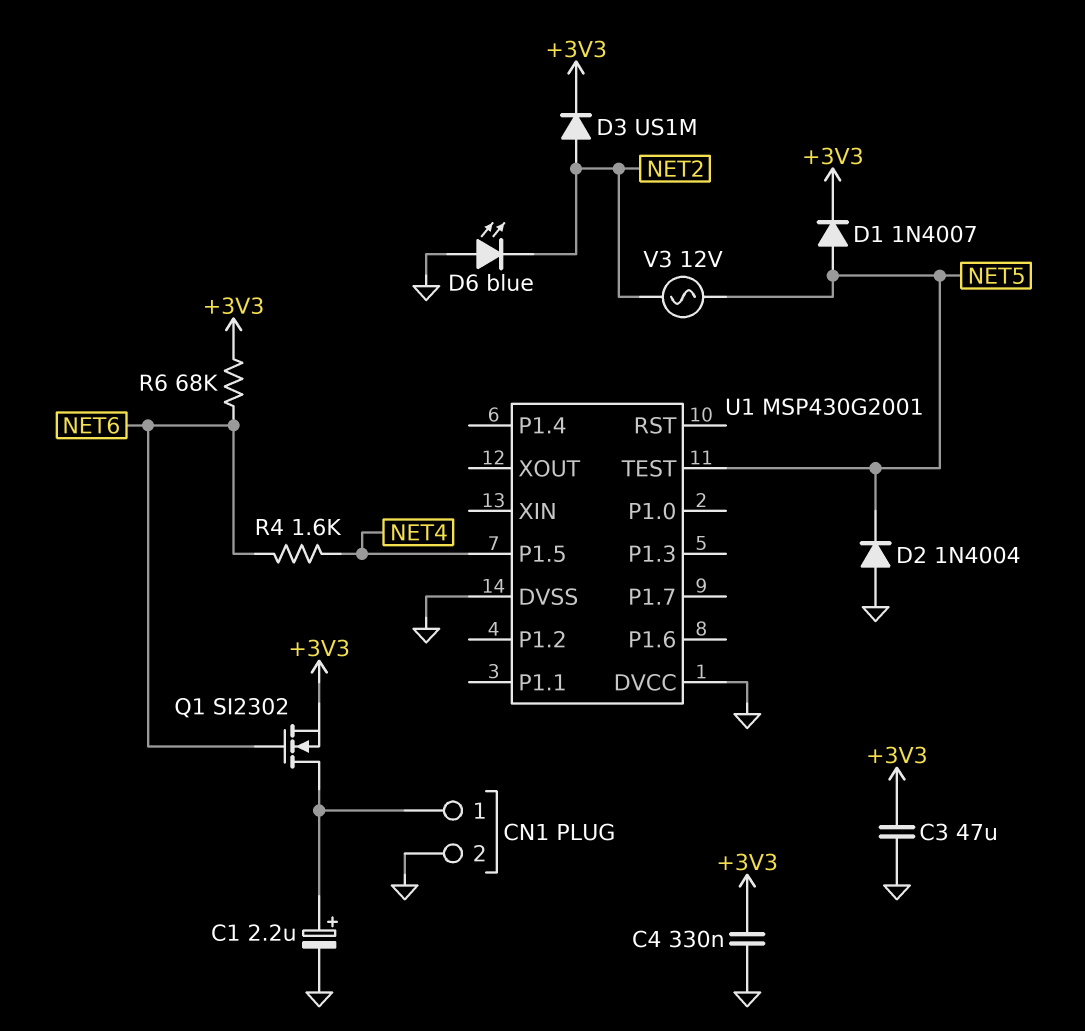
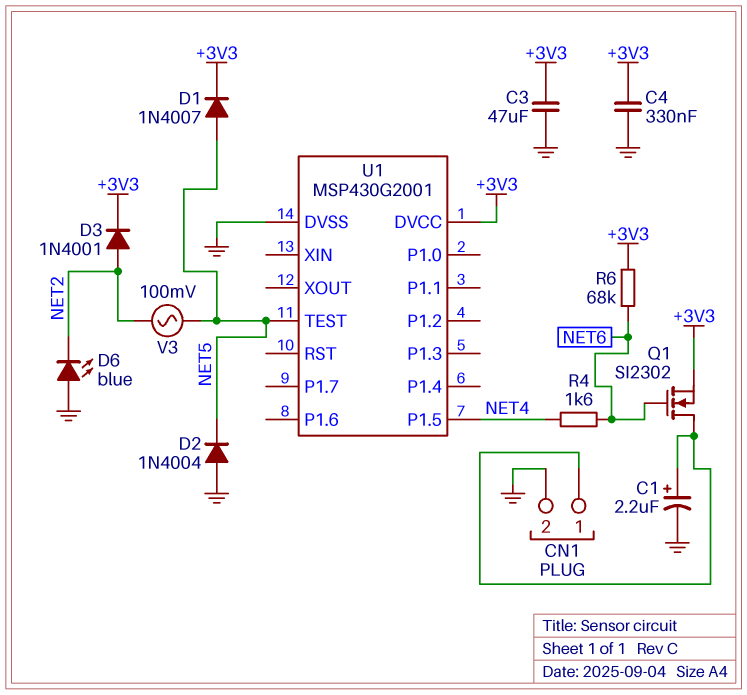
D3: diode US1M (A NET2, K +3V3) -> diode 1N4001 (A NET2, K +3V3)
U1 pin DVCC: GND -> +3V3
V3: AC 12V (NET2, NET5) -> AC 100mV (NET2, NET5)

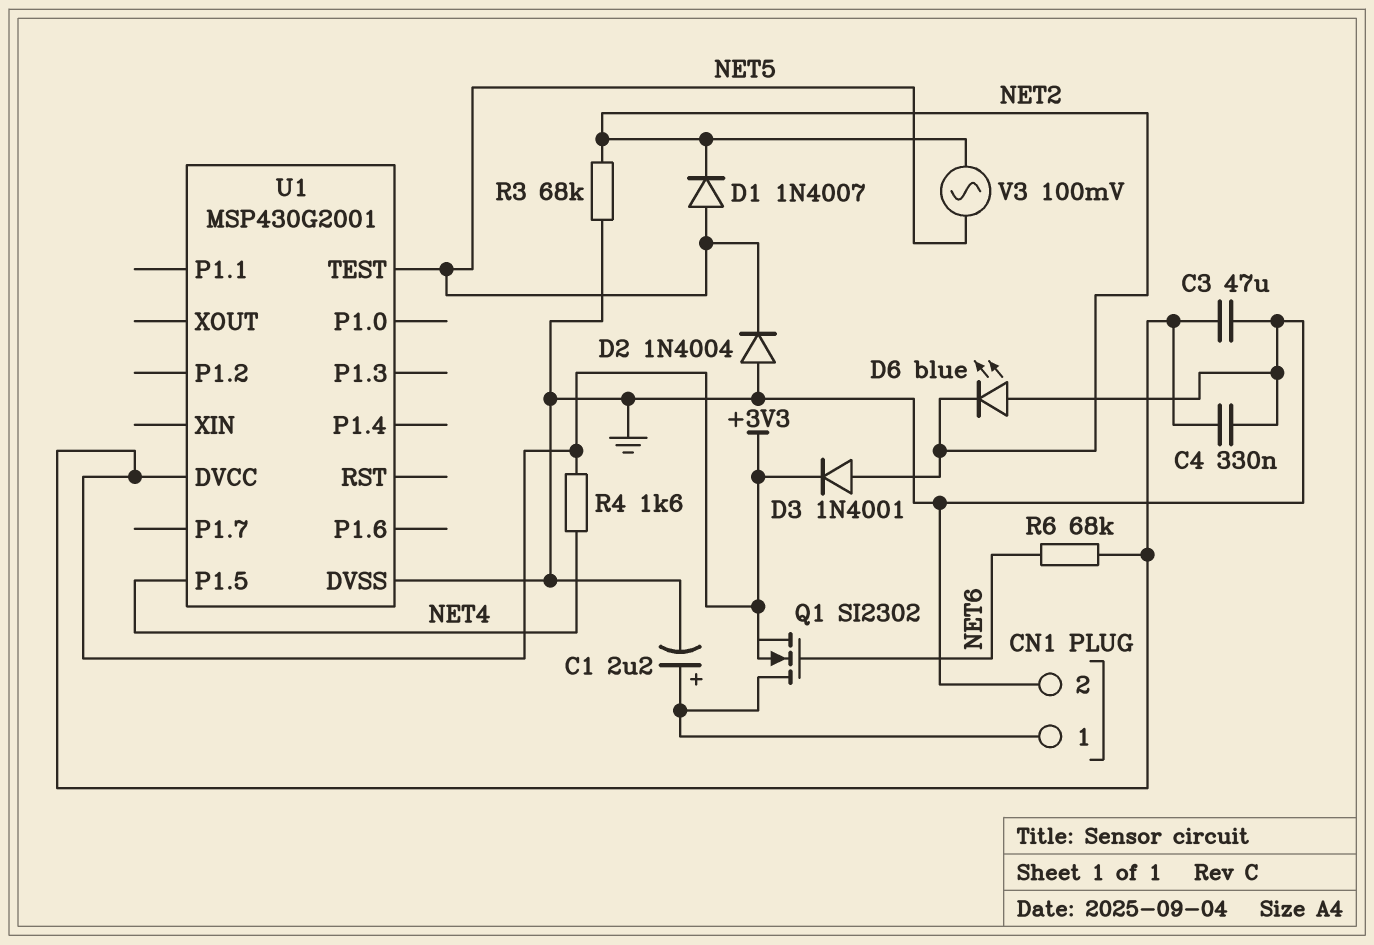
D1: diode 1N4007 (A NET5, K +3V3) -> diode 1N4007 (A NET5, K NET2)
R3: none -> 68k (GND, NET2)
R4: 1.6k (NET4, NET6) -> 1.6k (+3V3, NET4)

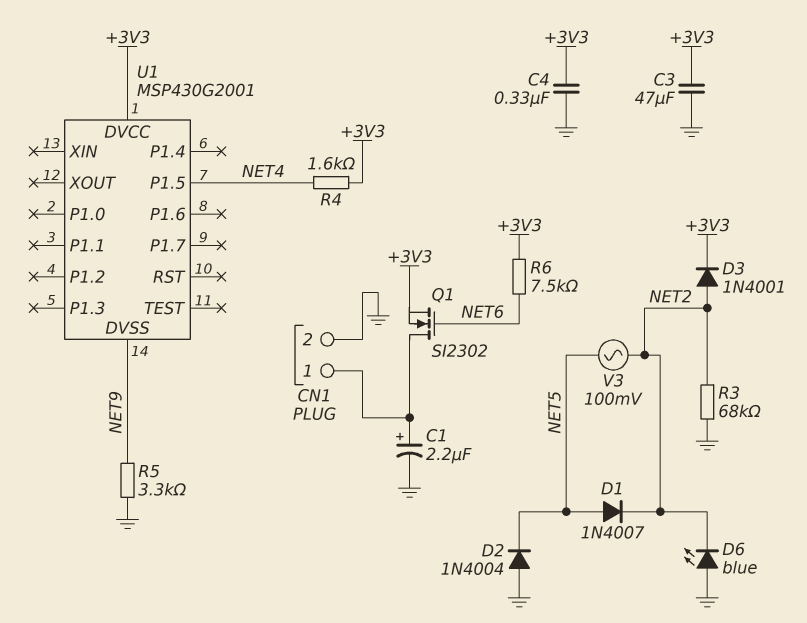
R5: none -> 3.3k (GND, NET9)
R6: 68k (+3V3, NET6) -> 7.5k (+3V3, NET6)
U1 pin DVSS: GND -> NET9
U1 pin TEST: NET5 -> none

